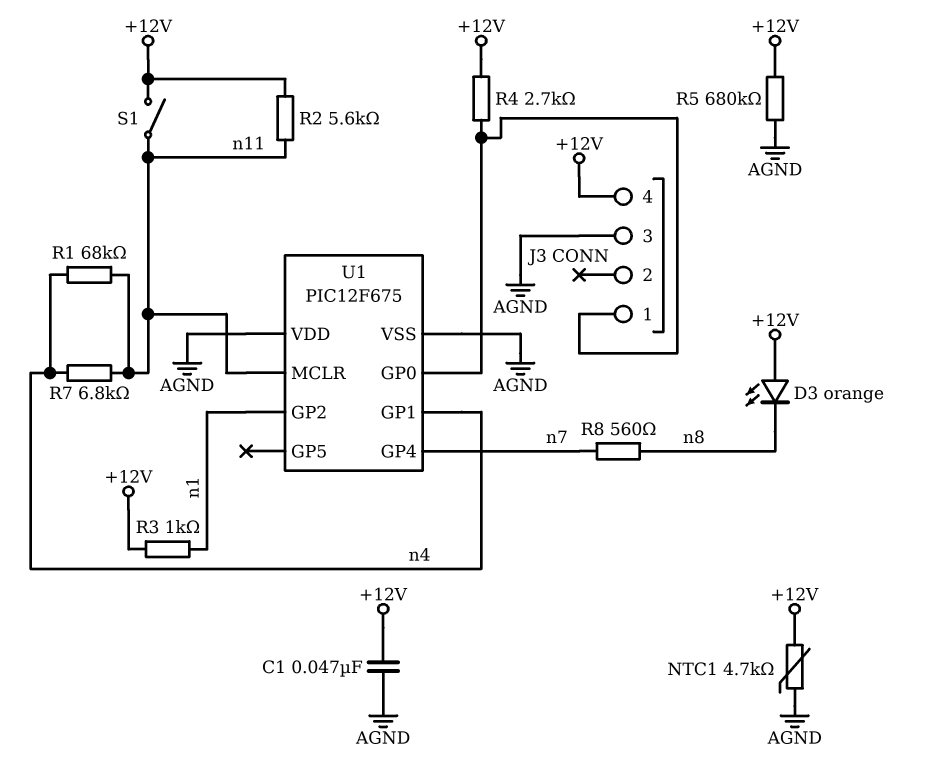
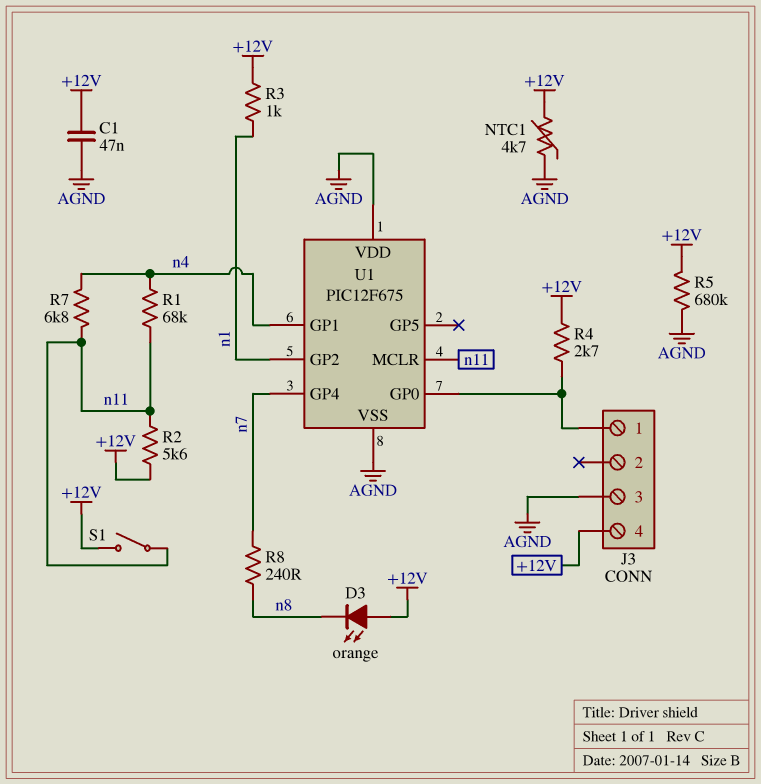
R8: 560 (n7, n8) -> 240 (n7, n8)

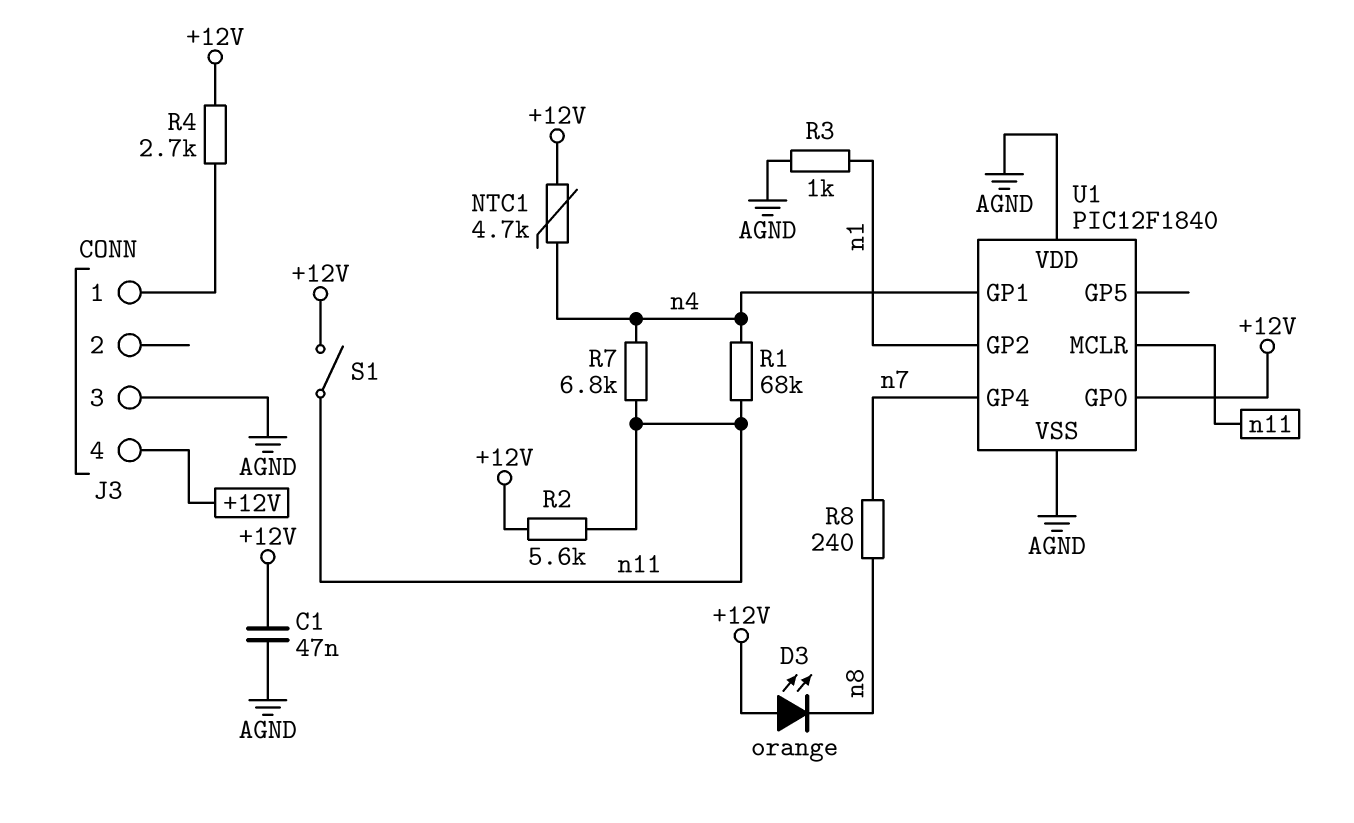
NTC1: 4.7k (+12V, AGND) -> 4.7k (+12V, n4)
R3: 1k (+12V, n1) -> 1k (AGND, n1)
R5: 680k (+12V, AGND) -> none
U1: PIC12F675 -> PIC12F1840
U1 pin GP0: J3/1 -> +12V

